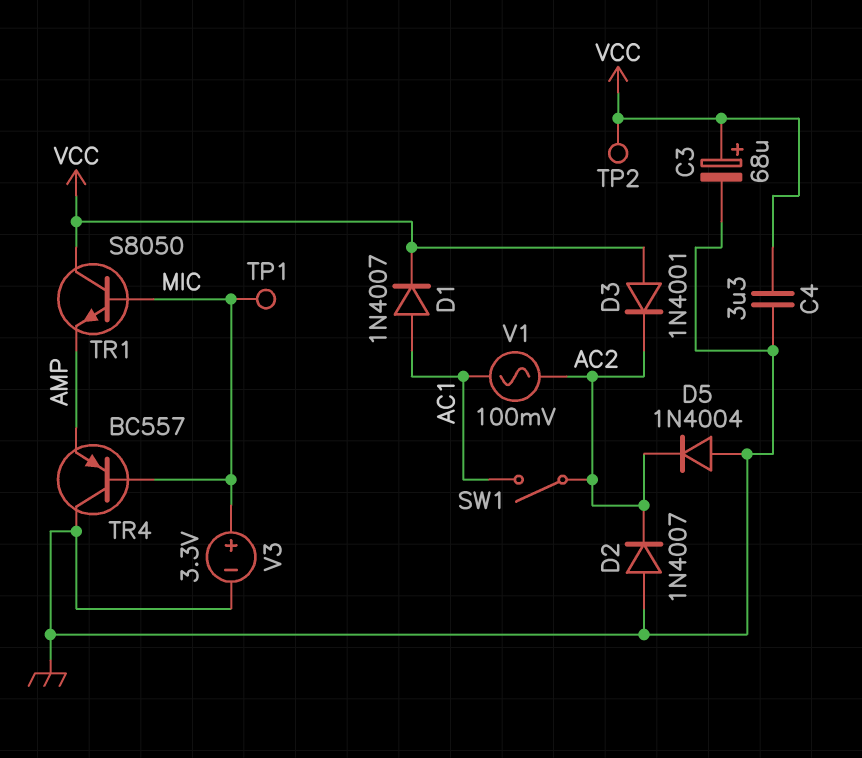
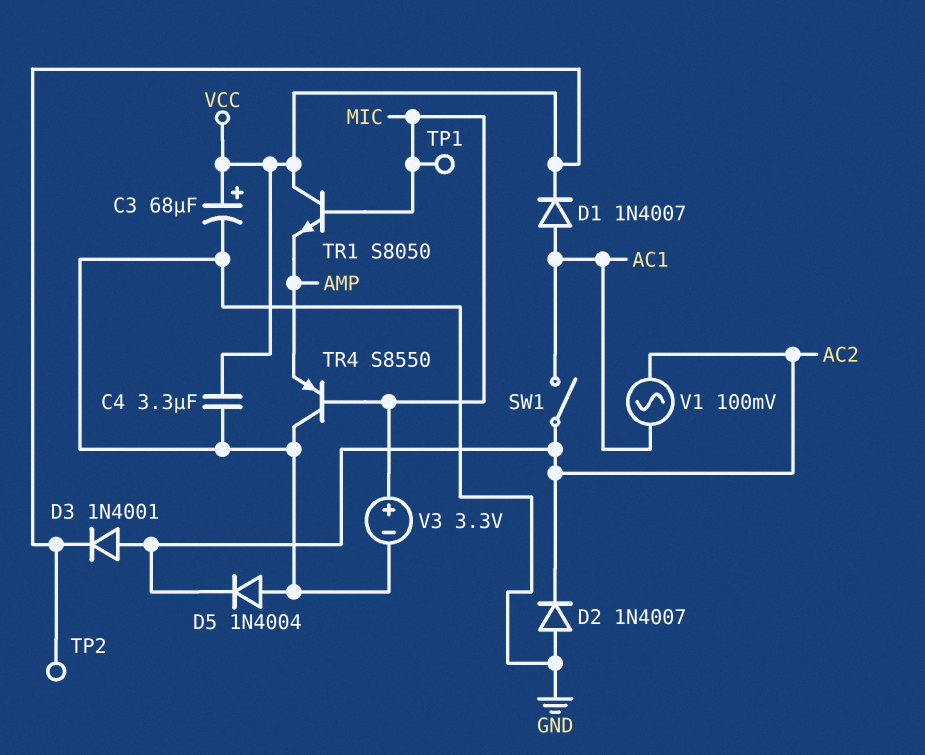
D3: diode 1N4001 (A VCC, K AC2) -> diode 1N4001 (A AC2, K VCC)
TR4: PNP BC557 (B MIC, C GND, E AMP) -> PNP S8550 (B MIC, C GND, E AMP)

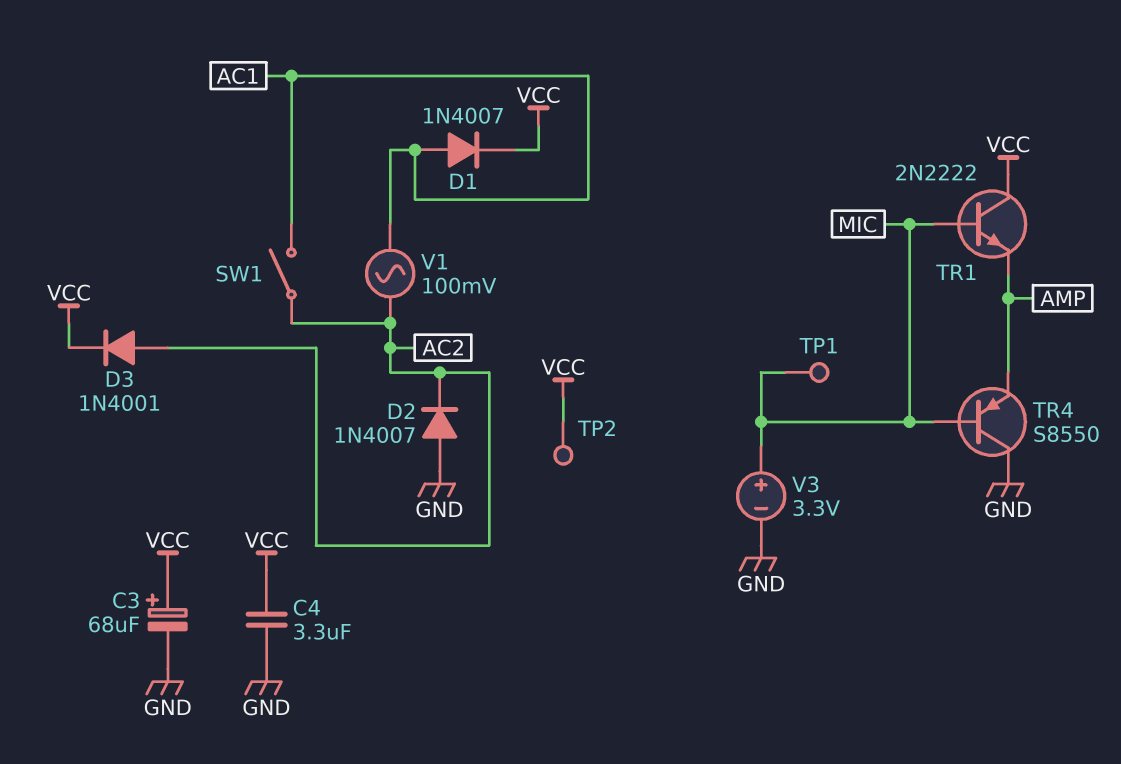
D5: diode 1N4004 (A GND, K AC2) -> none
TR1: NPN S8050 (B MIC, C VCC, E AMP) -> NPN 2N2222 (B MIC, C VCC, E AMP)

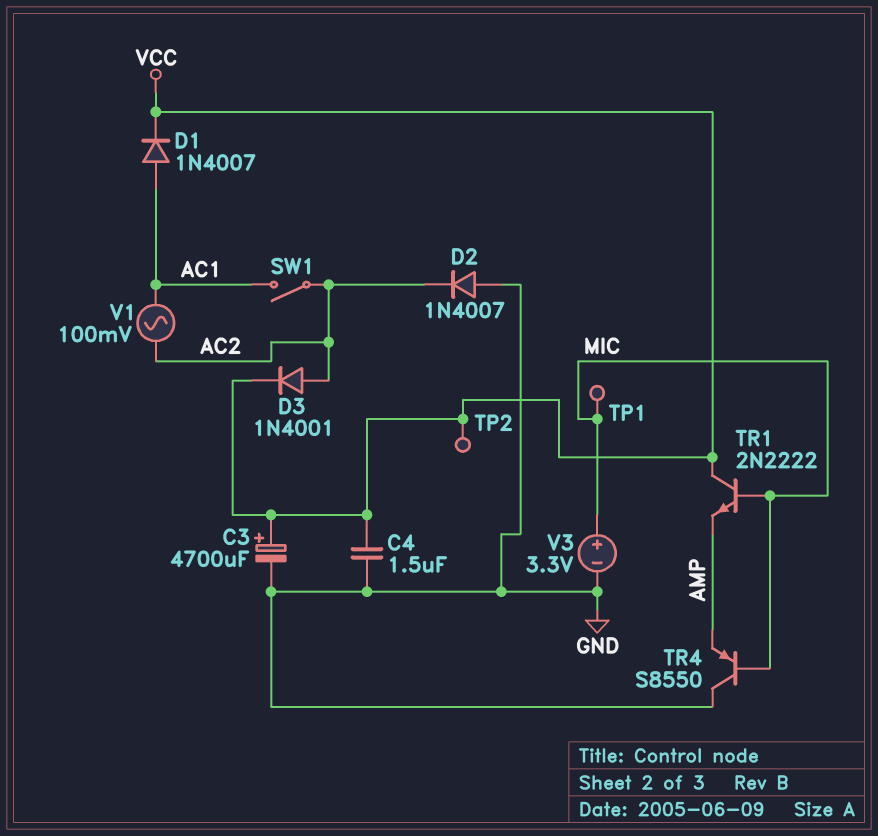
C3: 68uF (plus VCC, minus GND) -> 4700uF (plus VCC, minus GND)
C4: 3.3uF (GND, VCC) -> 1.5uF (GND, VCC)

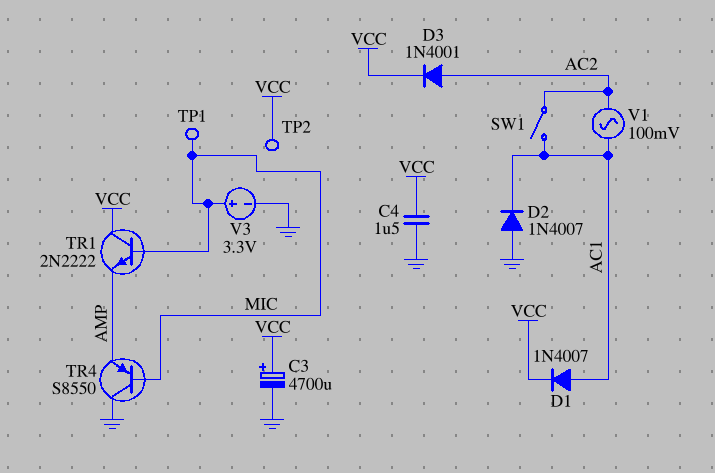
D2: diode 1N4007 (A GND, K AC2) -> diode 1N4007 (A GND, K AC1)

